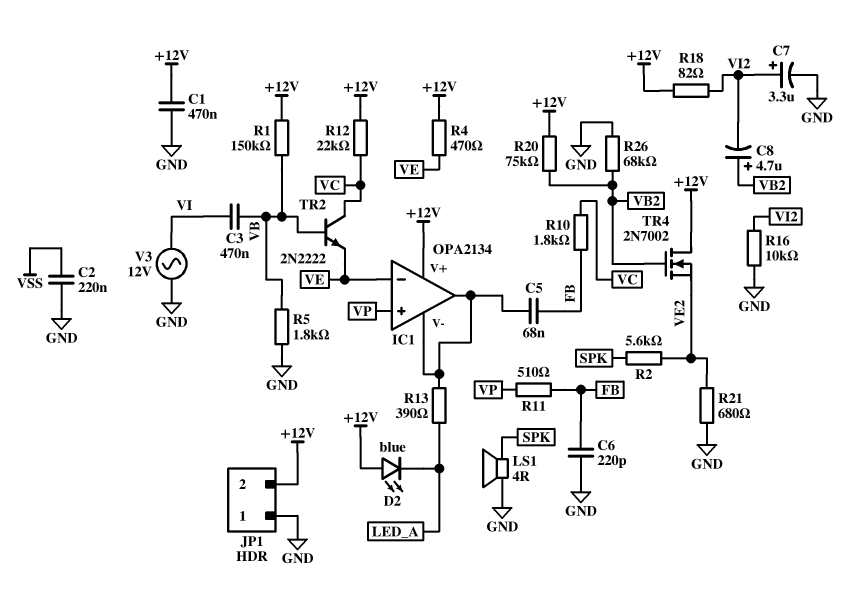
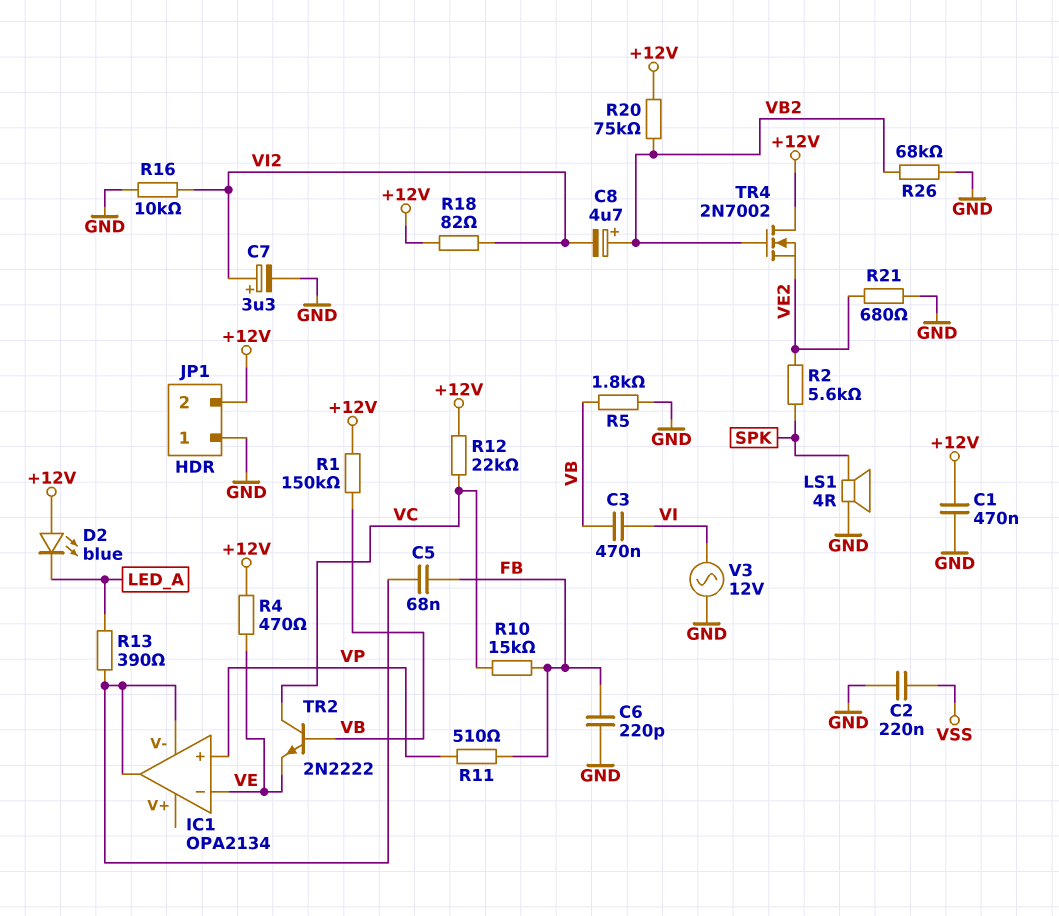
IC1 pin V+: +12V -> none
R10: 1.8k (FB, VC) -> 15k (FB, VC)

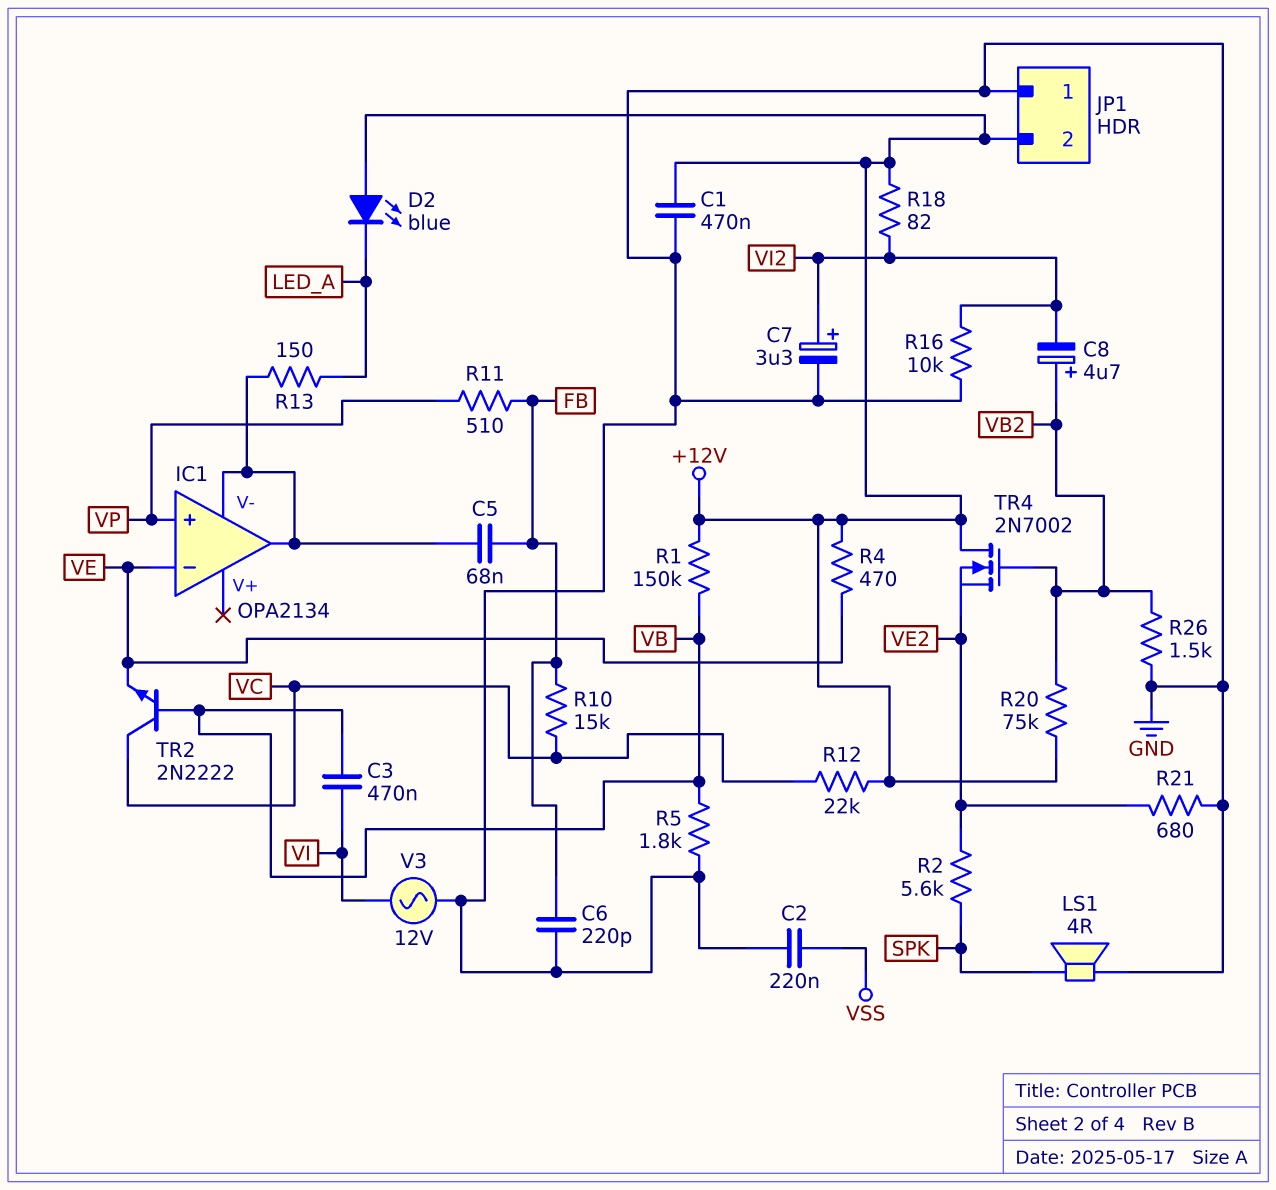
R13: 390 (IC1/V-, LED_A) -> 150 (IC1/V-, LED_A)
R26: 68k (GND, VB2) -> 1.5k (GND, VB2)

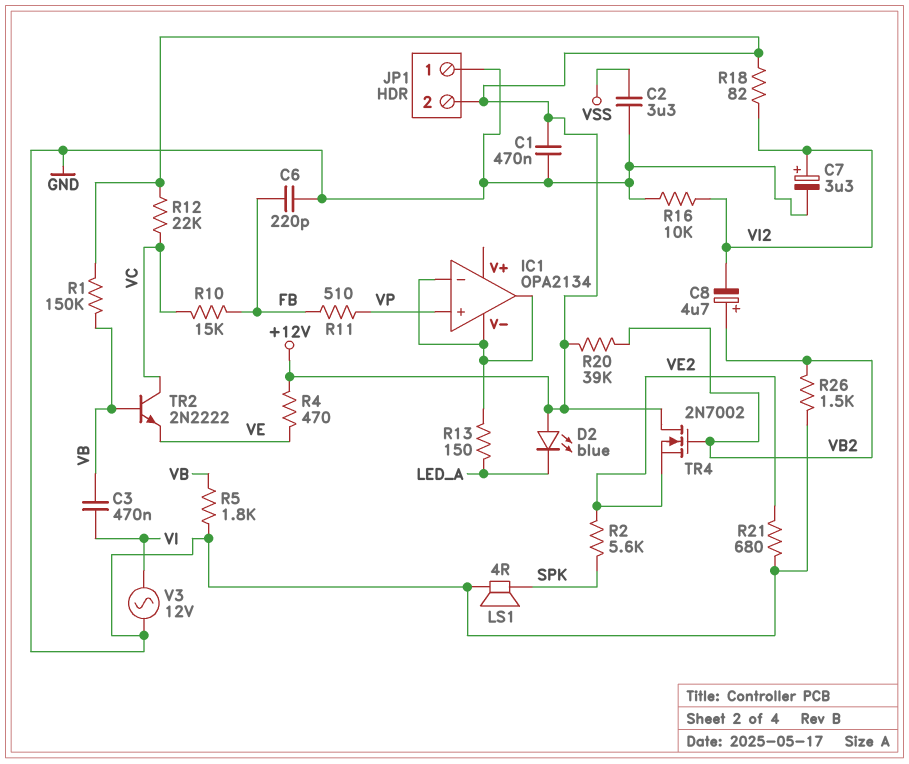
C2: 220nF (GND, VSS) -> 3.3uF (GND, VSS)
C5: 68nF (FB, IC1/V-) -> none
IC1 pin in-: VE -> IC1/V-
R20: 75k (+12V, VB2) -> 39k (+12V, VB2)

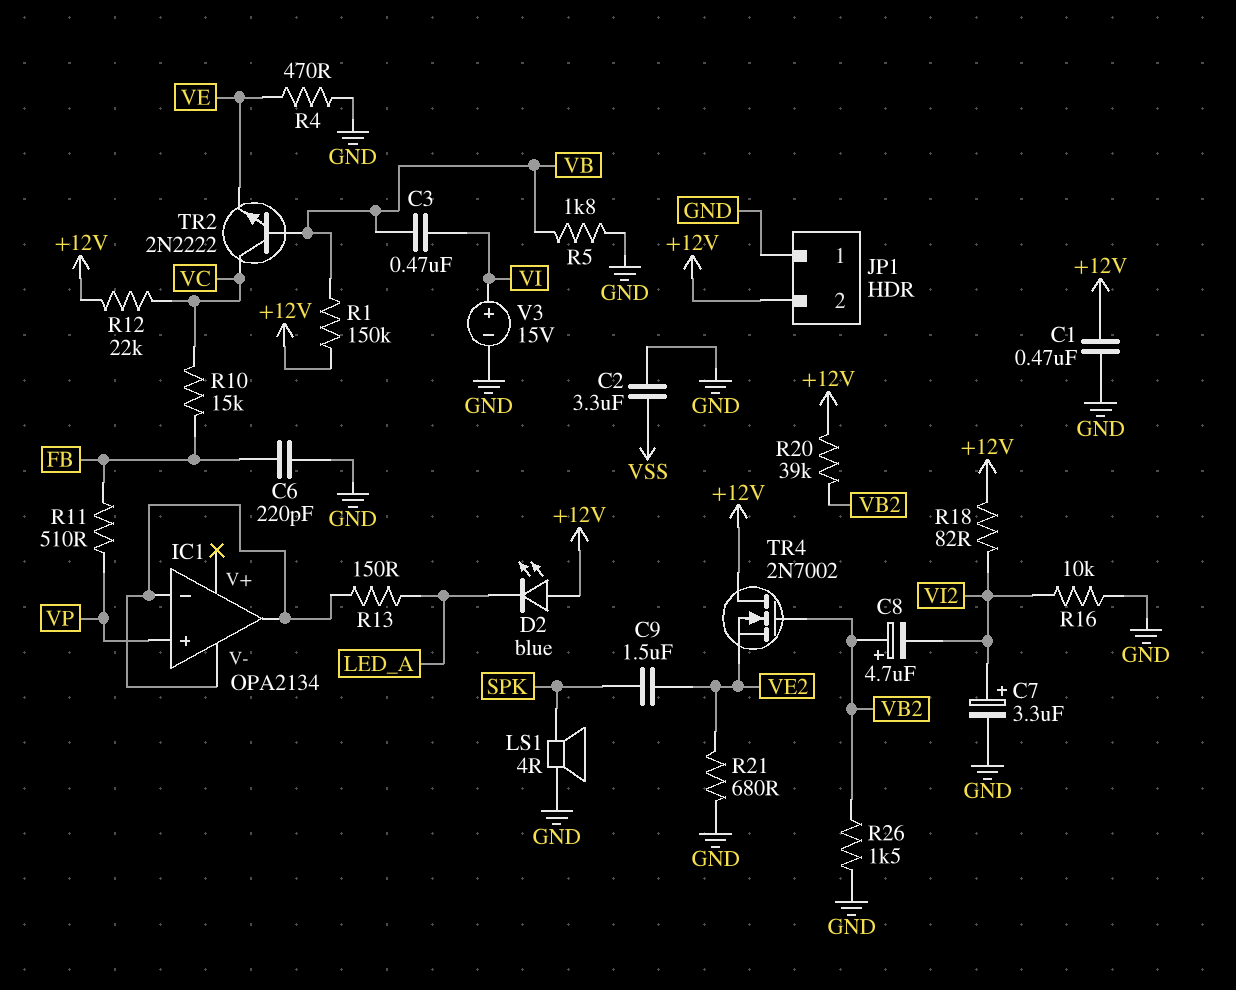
C9: none -> 1.5uF (SPK, VE2)
R2: 5.6k (SPK, VE2) -> none
R4: 470 (+12V, VE) -> 470 (GND, VE)
V3: AC 12V (GND, VI) -> 15V (plus VI, minus GND)

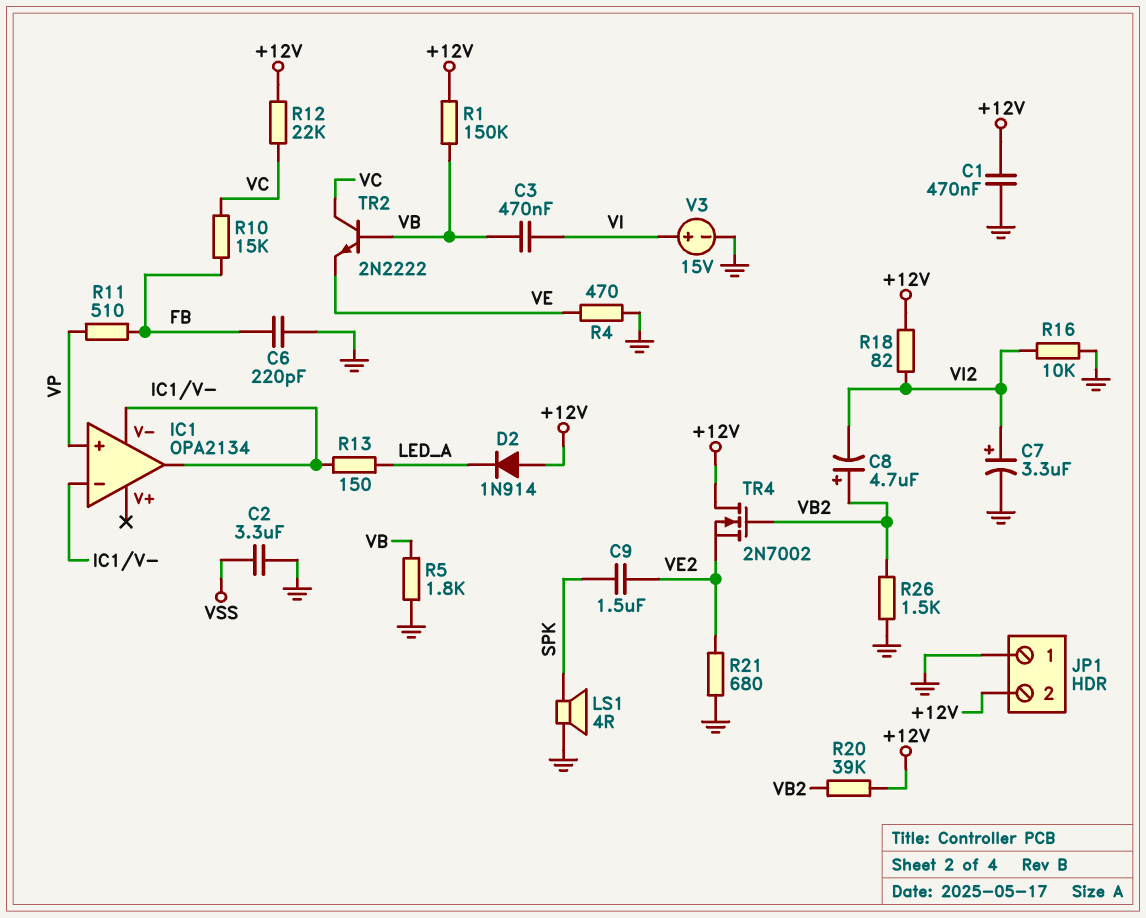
D2: LED blue (A +12V, K LED_A) -> diode 1N914 (A +12V, K LED_A)

